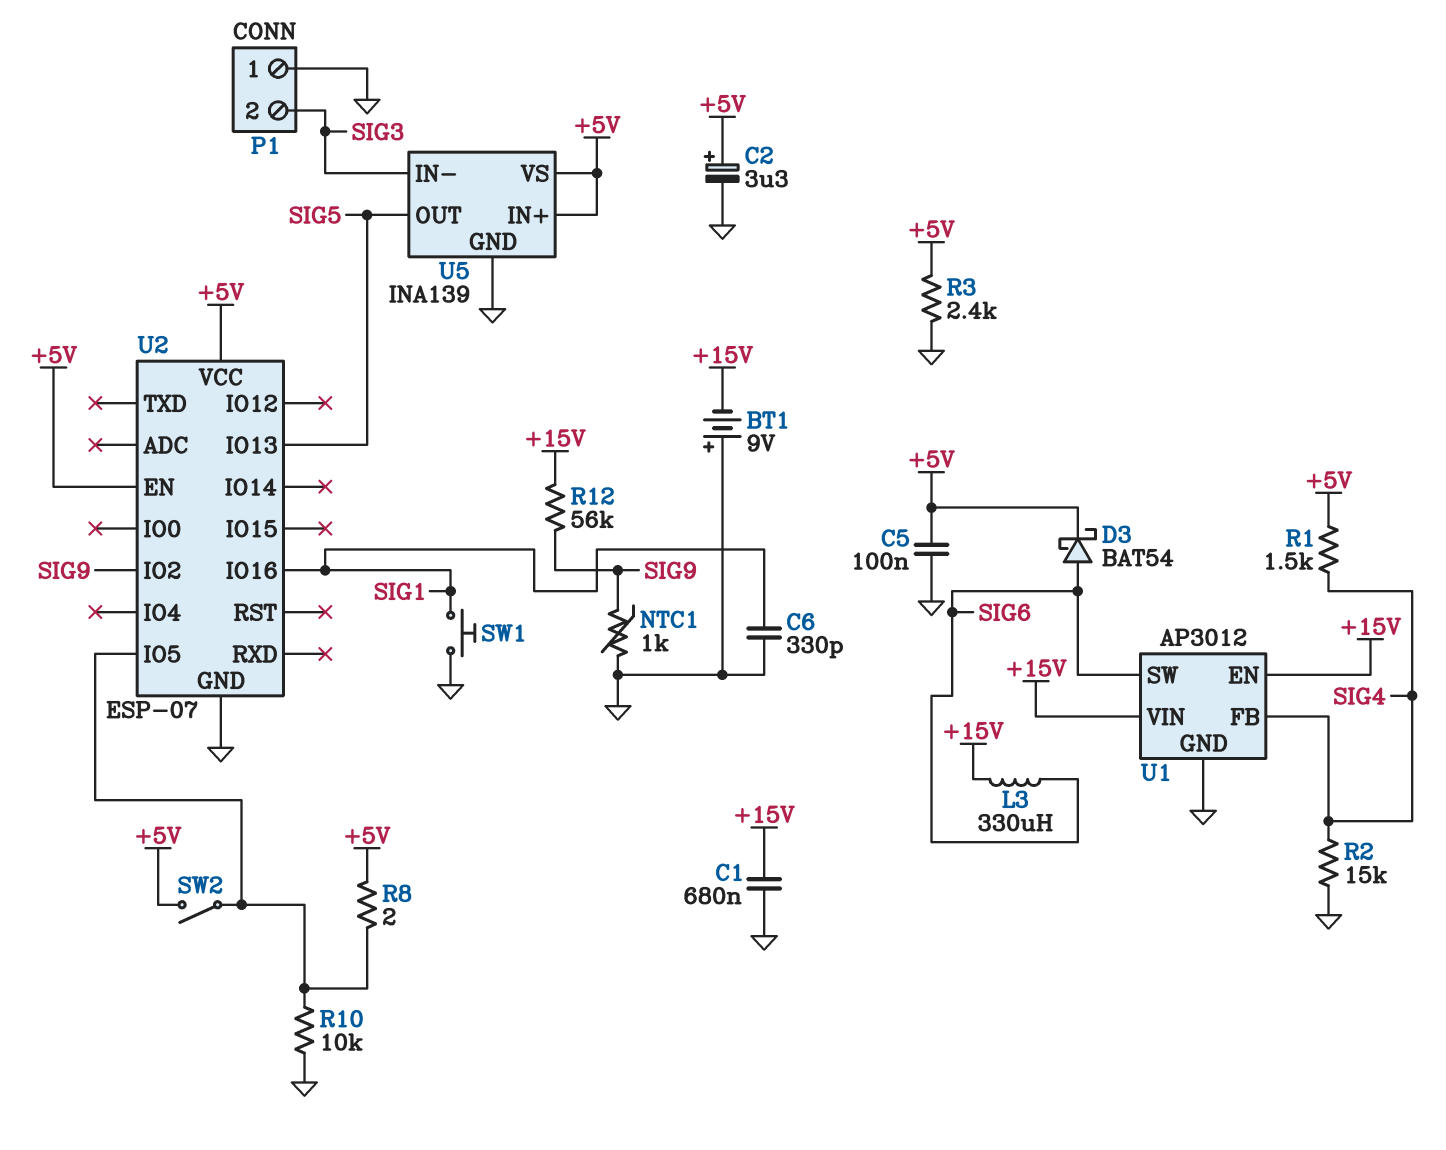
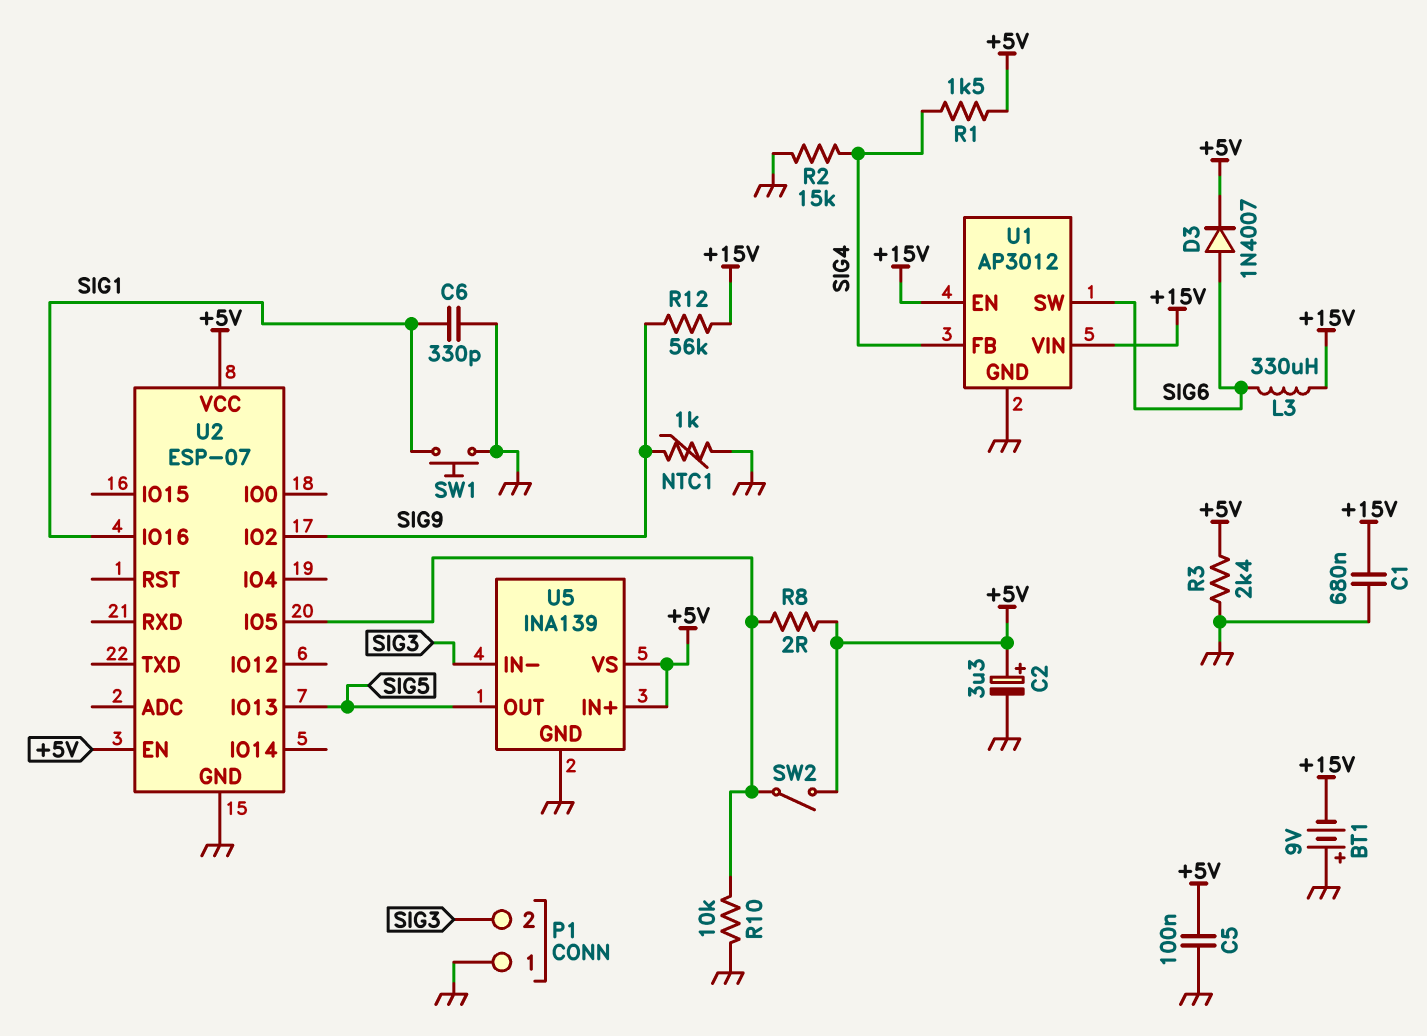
D3: schottky BAT54 (A SIG6, K +5V) -> diode 1N4007 (A SIG6, K +5V)

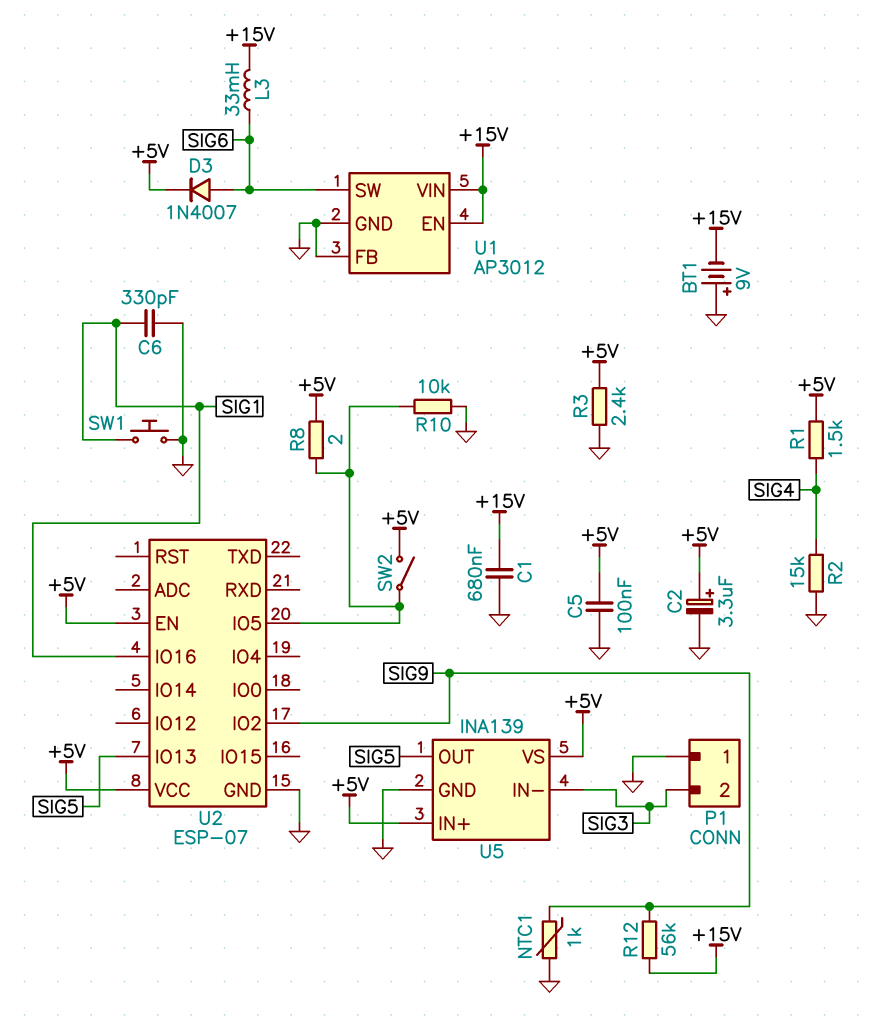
L3: 330uH (+15V, SIG6) -> 33mH (+15V, SIG6)
U1 pin FB: SIG4 -> GND

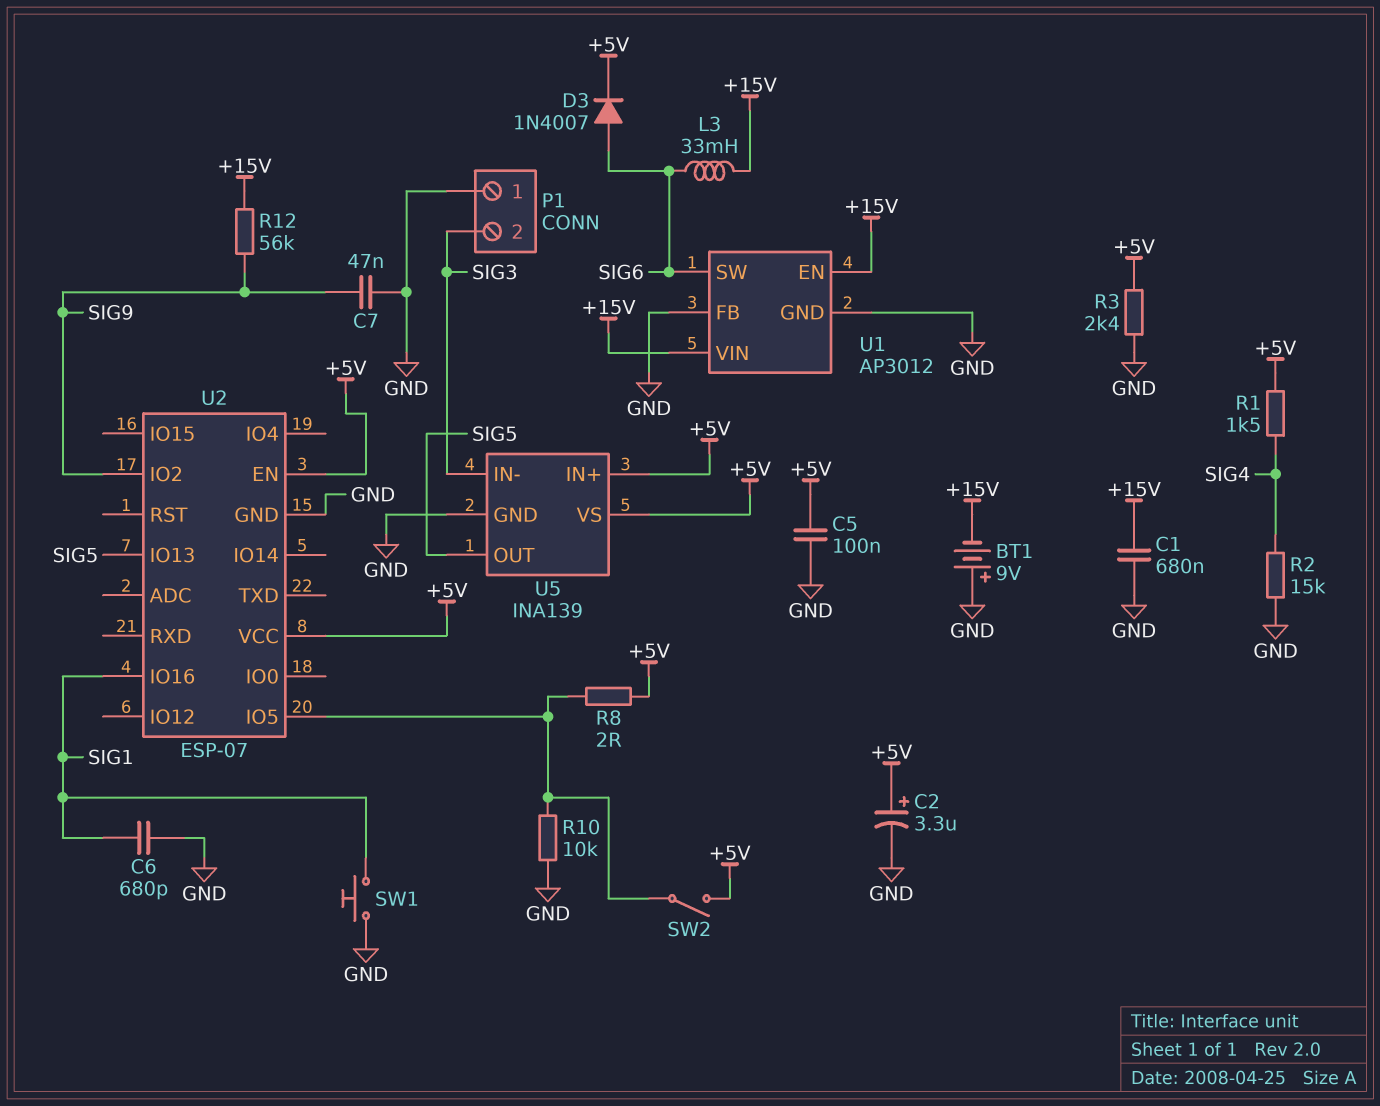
C6: 330pF (GND, SIG1) -> 680pF (GND, SIG1)
C7: none -> 47nF (GND, SIG9)
NTC1: 1k (GND, SIG9) -> none

